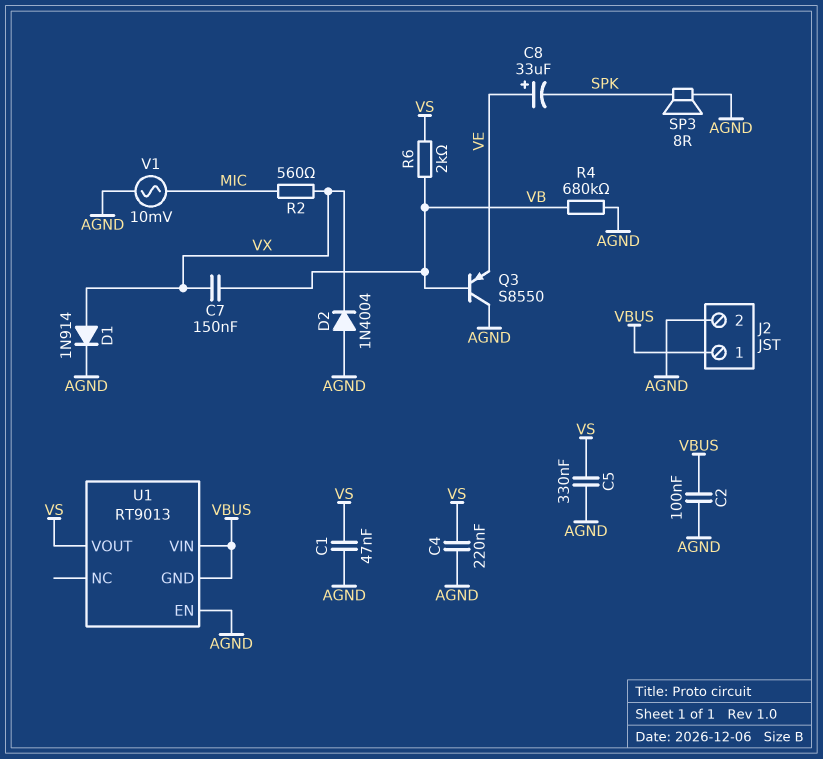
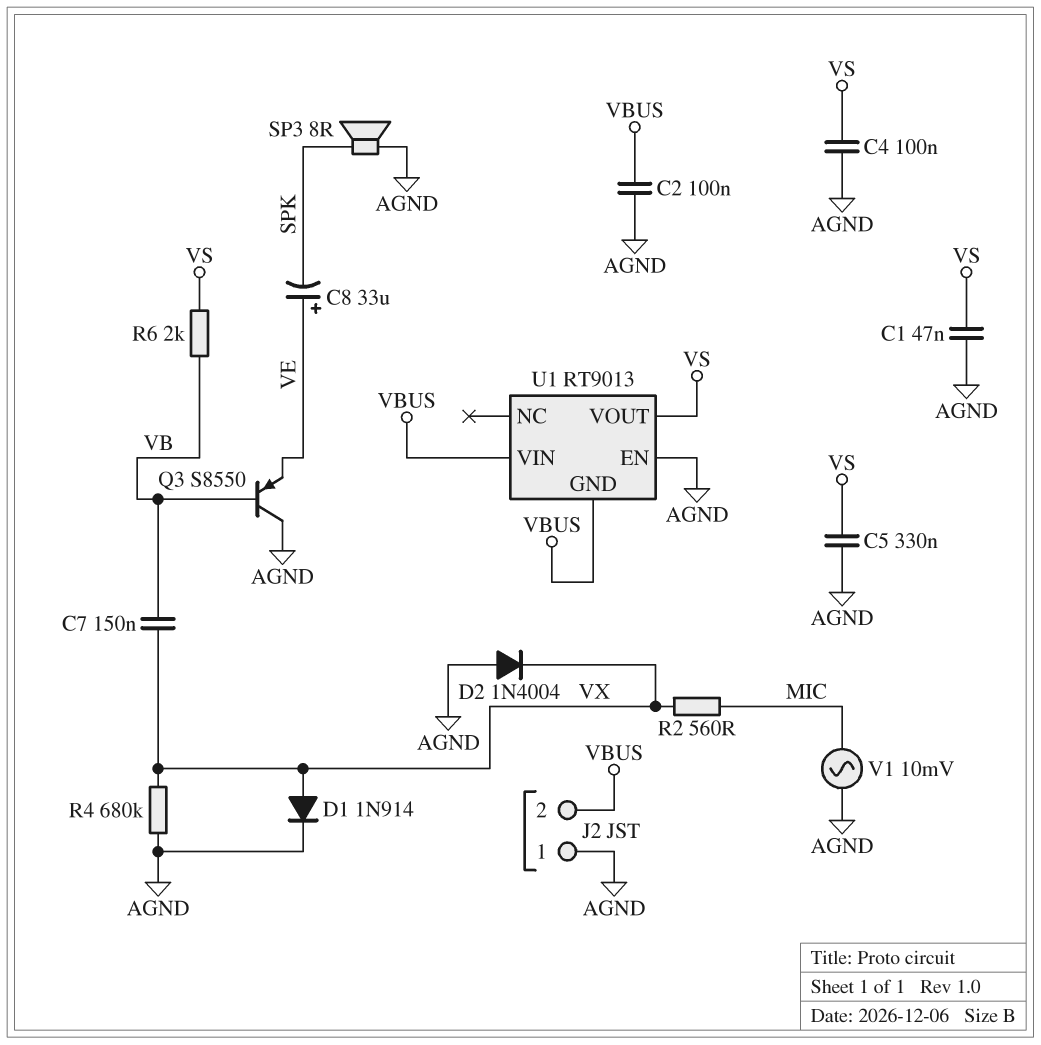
C4: 220nF (AGND, VS) -> 100nF (AGND, VS)
J2 pin 1: VBUS -> AGND
J2 pin 2: AGND -> VBUS
R4: 680k (AGND, VB) -> 680k (AGND, VX)

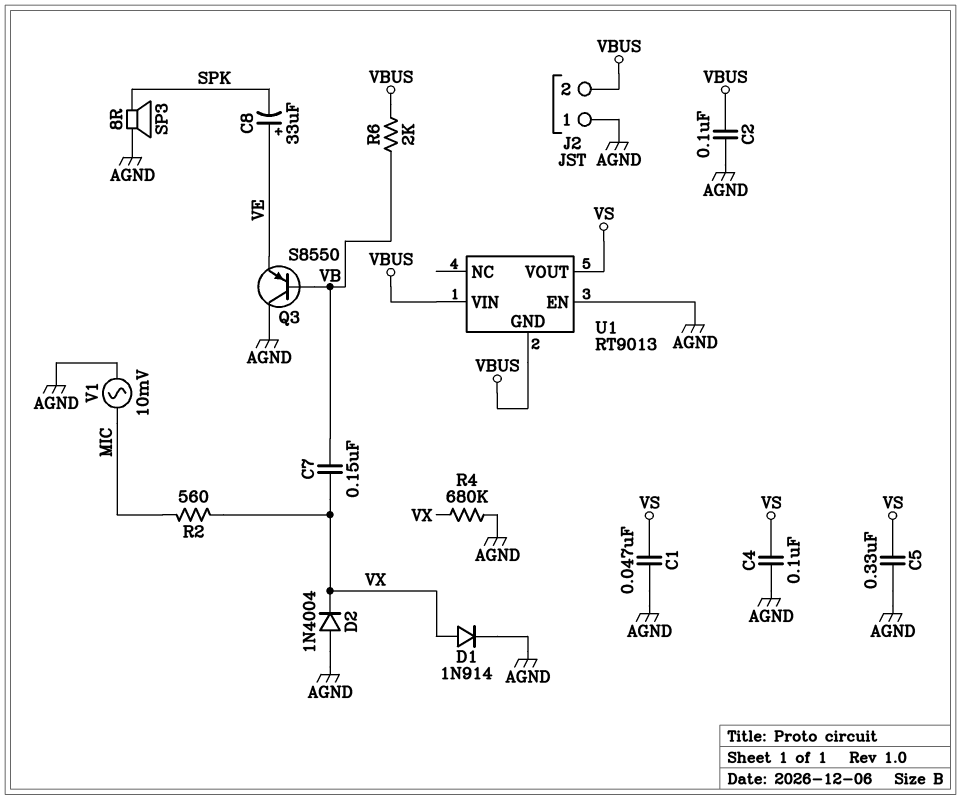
R6: 2k (VB, VS) -> 2k (VB, VBUS)

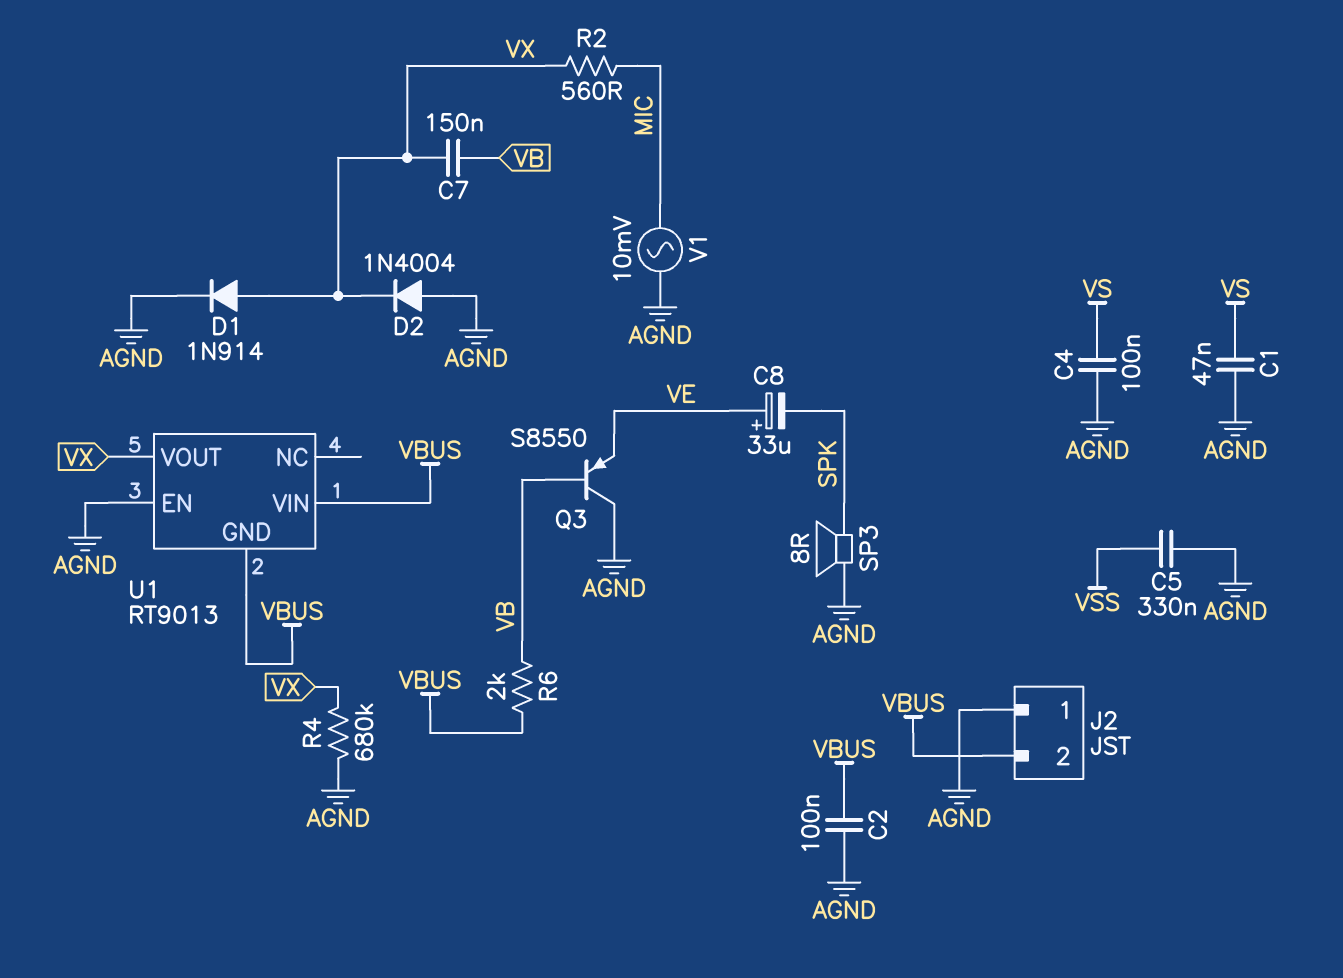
C5: 330nF (AGND, VS) -> 330nF (AGND, VSS)
U1 pin VOUT: VS -> VX

